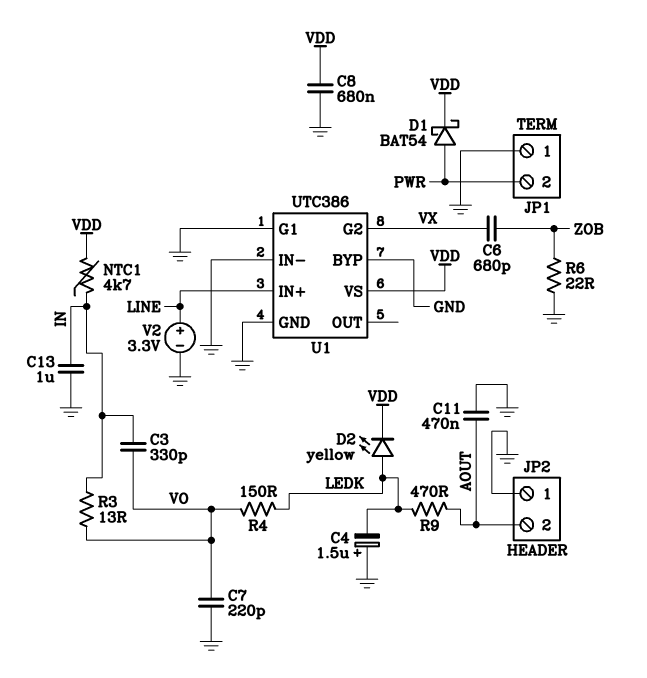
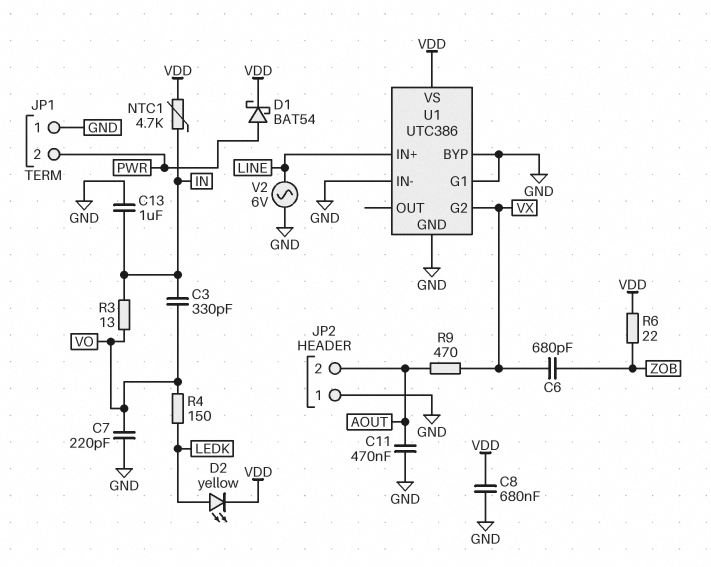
C4: 1.5uF (plus GND, minus LEDK) -> none
R6: 22 (GND, ZOB) -> 22 (VDD, ZOB)
R9: 470 (AOUT, LEDK) -> 470 (AOUT, VX)
V2: 3.3V (plus LINE, minus GND) -> AC 6V (GND, LINE)

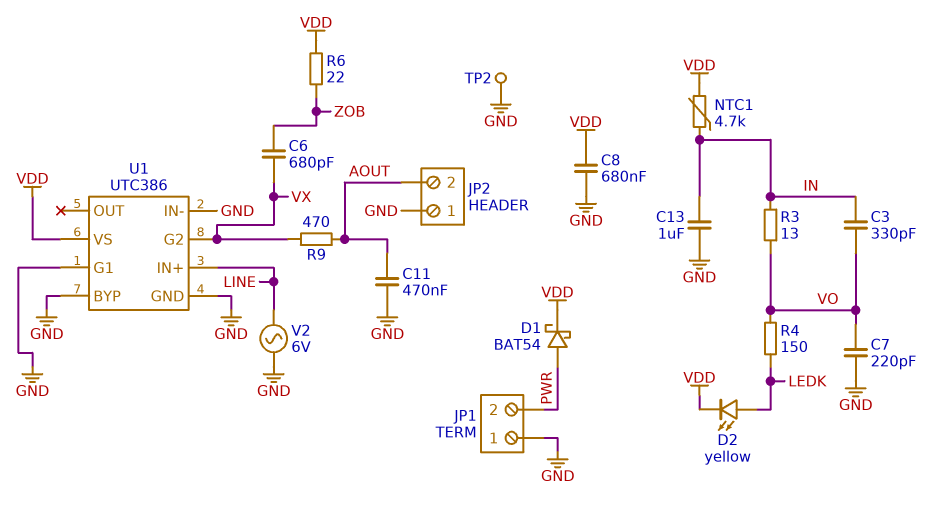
TP2: none -> test point (GND)

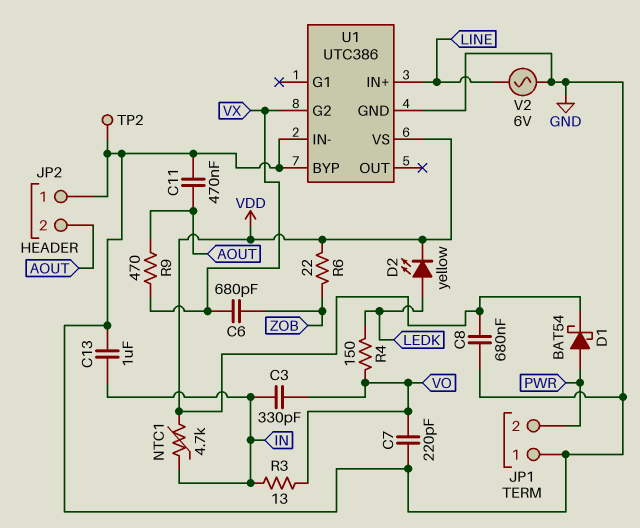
U1 pin G1: GND -> none

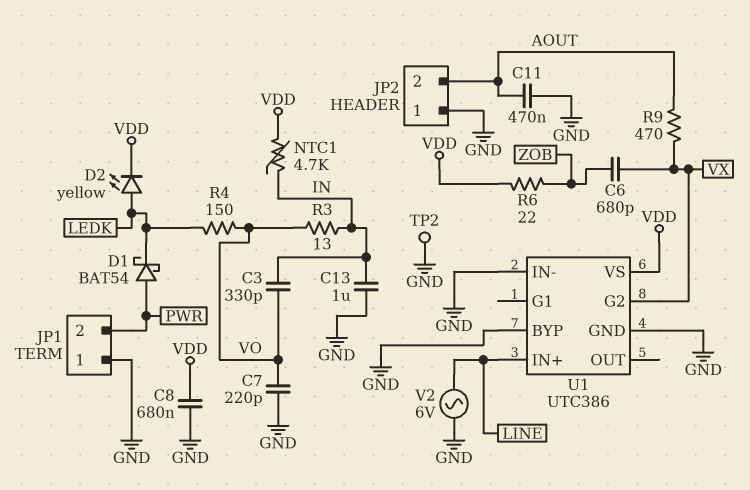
D1: schottky BAT54 (A PWR, K VDD) -> schottky BAT54 (A PWR, K LEDK)

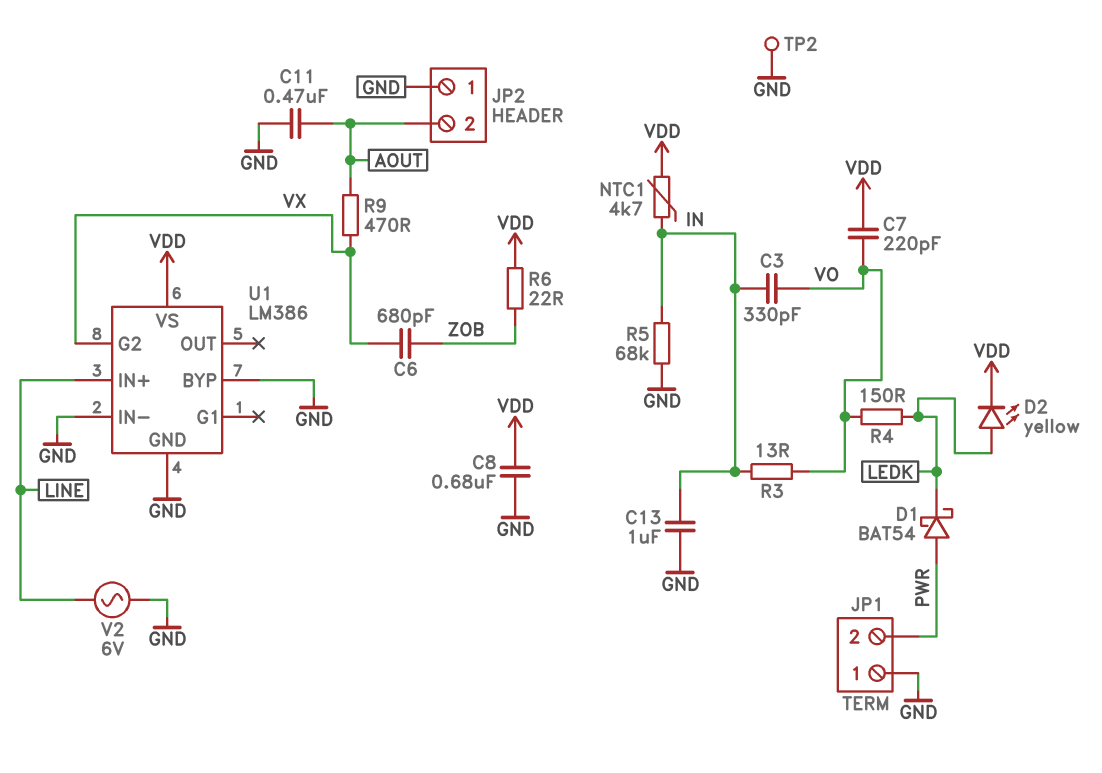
C7: 220pF (GND, VO) -> 220pF (VDD, VO)
R5: none -> 68k (GND, IN)
U1: UTC386 -> LM386

